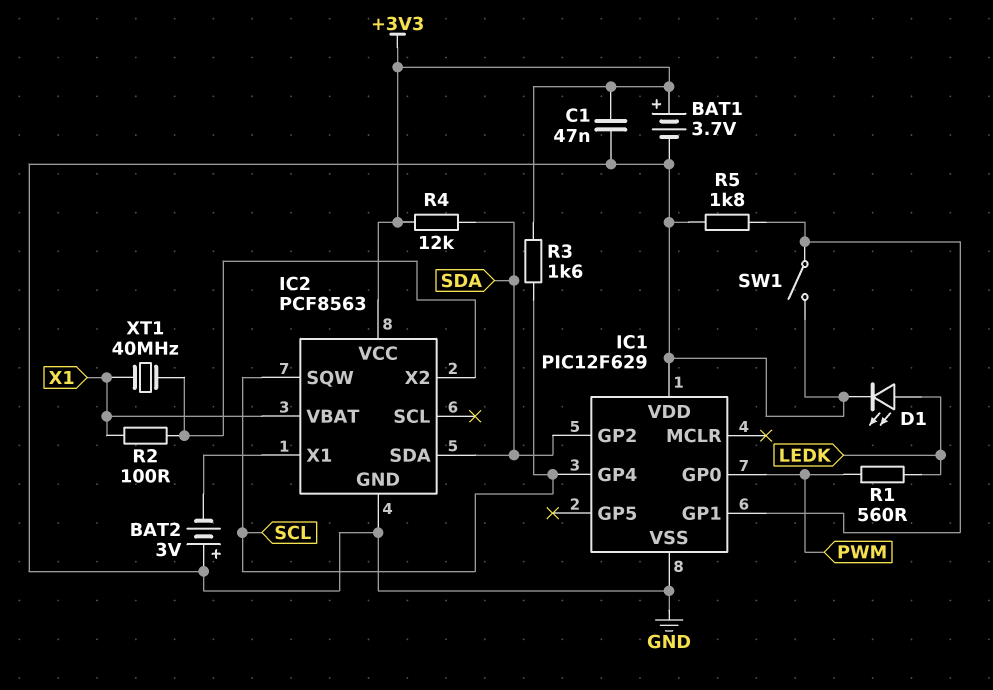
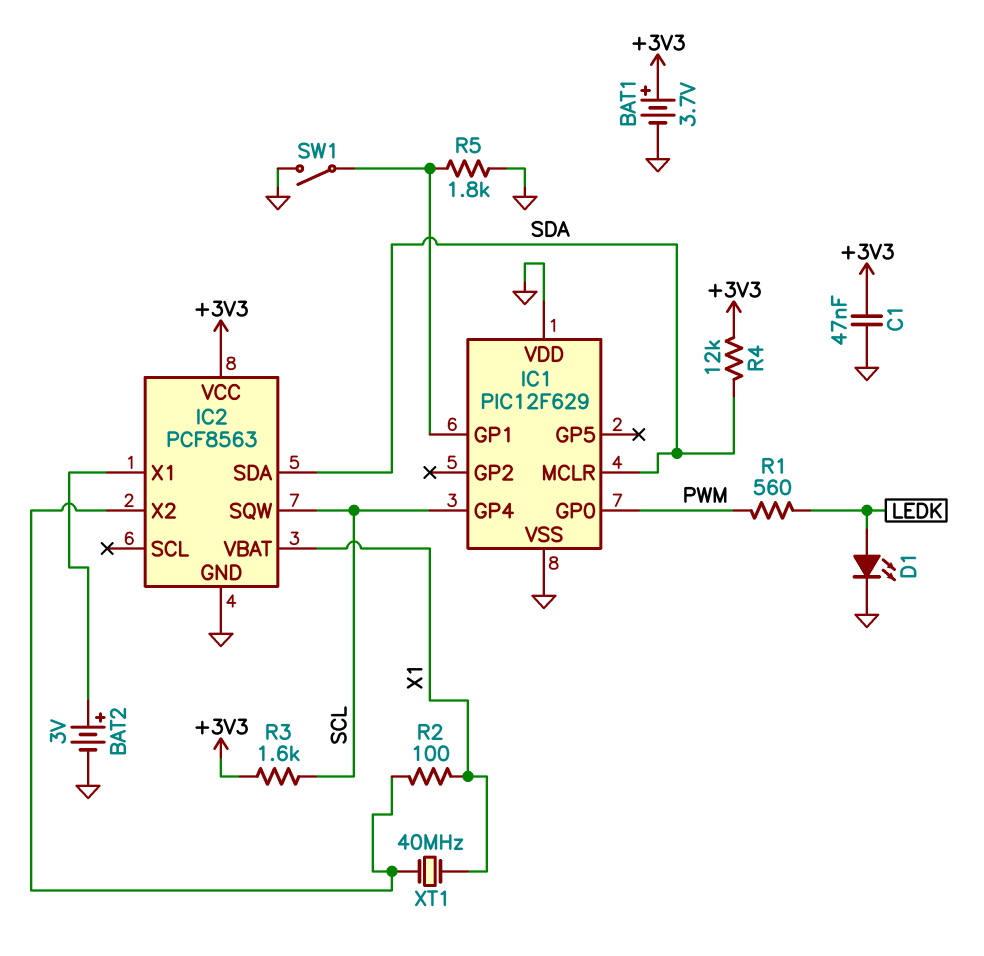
BAT2: 3V (plus GND, minus IC2/X1) -> 3V (plus IC2/X1, minus GND)
IC1 pin GP2: SDA -> none
IC1 pin MCLR: none -> SDA

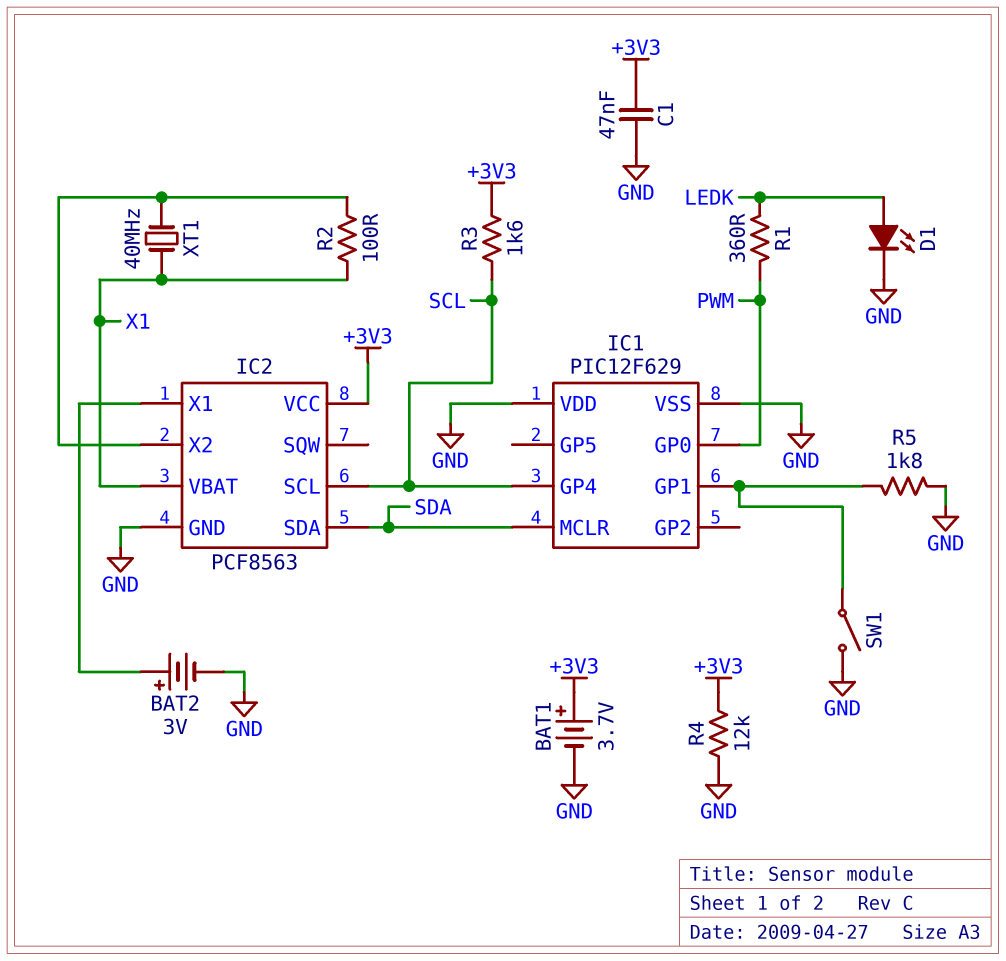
IC2 pin SCL: none -> SCL
IC2 pin SQW: SCL -> none
R1: 560 (LEDK, PWM) -> 360 (LEDK, PWM)
R4: 12k (+3V3, SDA) -> 12k (+3V3, GND)

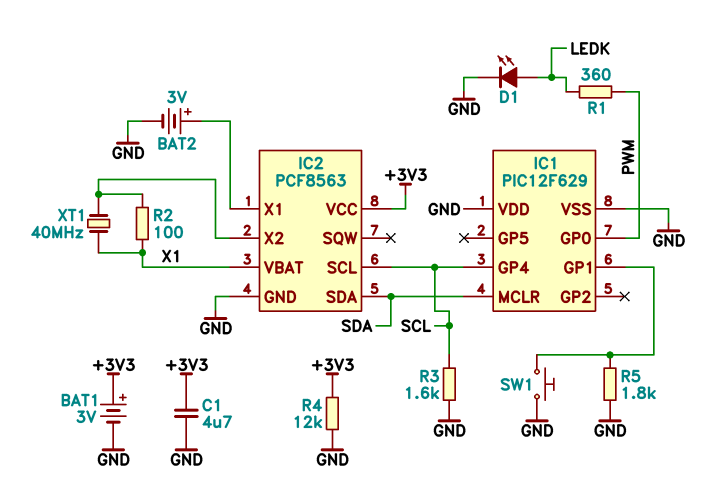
BAT1: 3.7V (plus +3V3, minus GND) -> 3V (plus +3V3, minus GND)
C1: 47nF (+3V3, GND) -> 4.7uF (+3V3, GND)
R3: 1.6k (+3V3, SCL) -> 1.6k (GND, SCL)
SW1: switch (GND, IC1/GP1) -> button (GND, IC1/GP1)

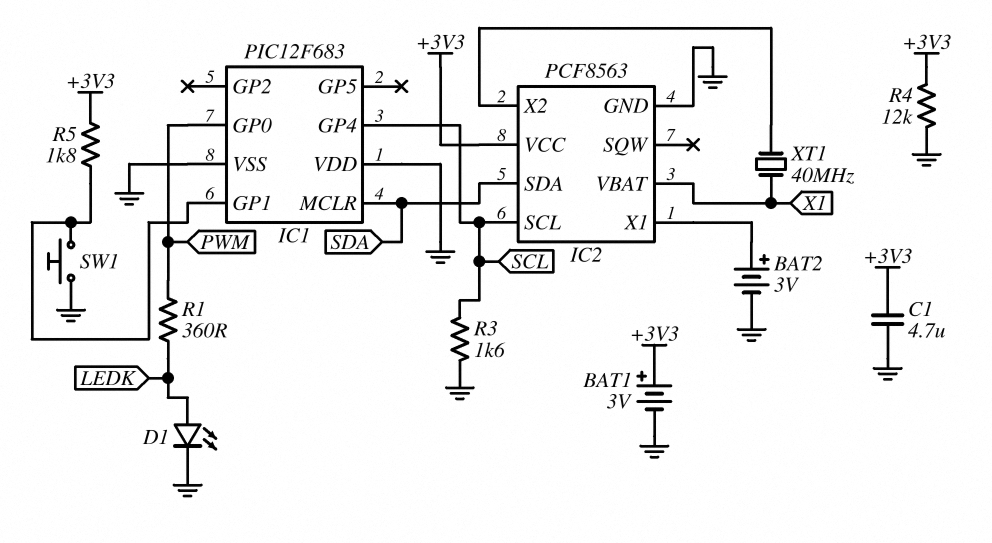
IC1: PIC12F629 -> PIC12F683
R2: 100 (IC2/X2, X1) -> none
R5: 1.8k (GND, IC1/GP1) -> 1.8k (+3V3, IC1/GP1)

